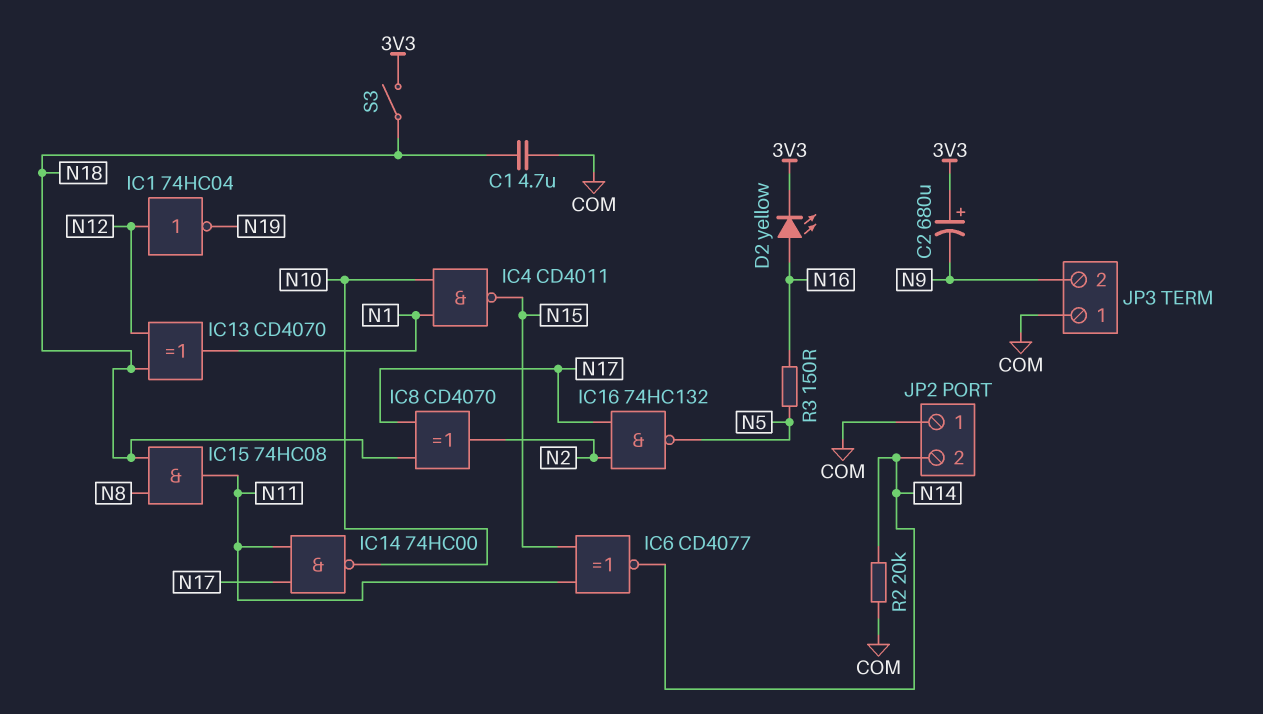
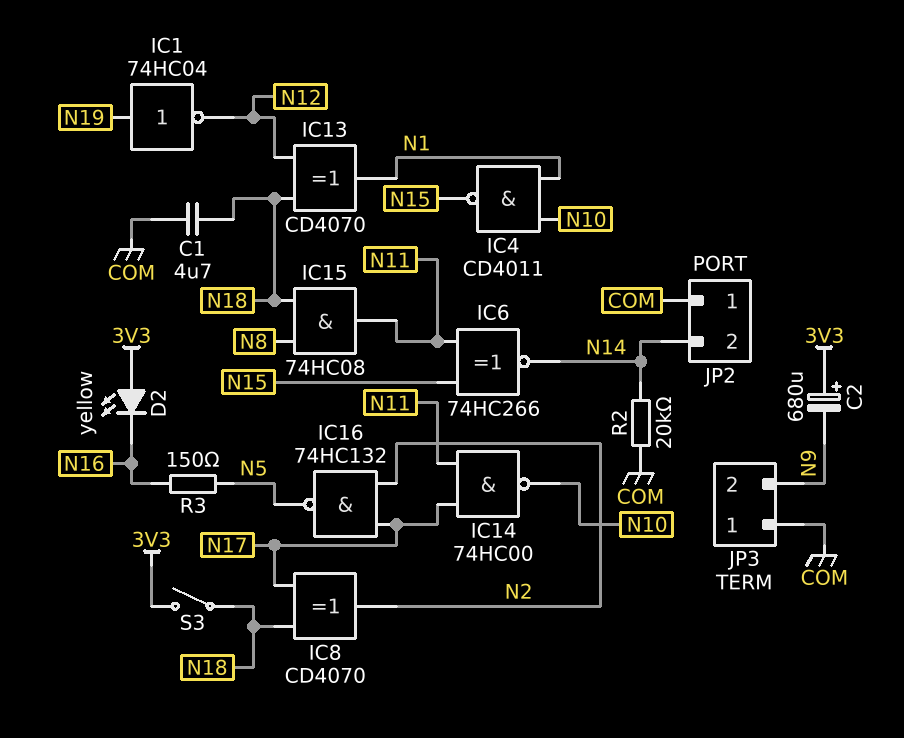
D2: LED yellow (A N16, K 3V3) -> LED yellow (A 3V3, K N16)
IC1: NOT 74HC04 (in N12, out N19) -> NOT 74HC04 (in N19, out N12)
IC6: XNOR CD4077 (in N11, in N15, out N14) -> XNOR 74HC266 (in N11, in N15, out N14)

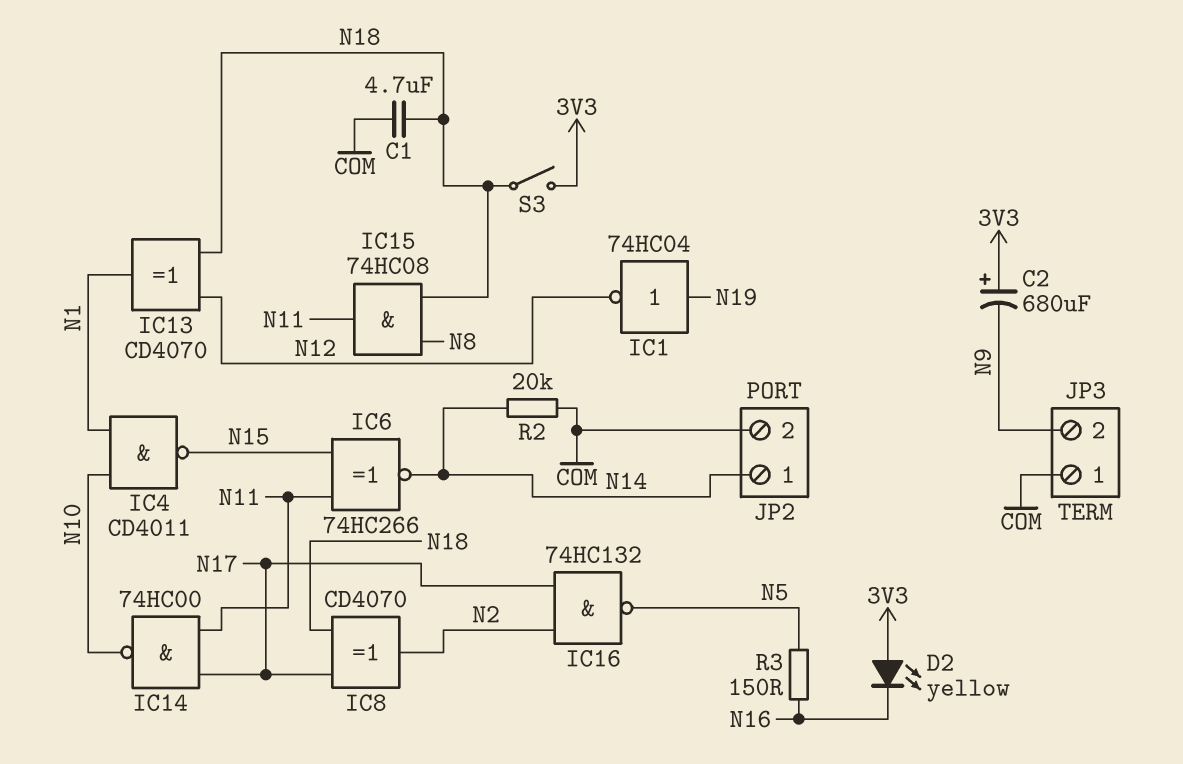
JP2 pin 1: COM -> N14
JP2 pin 2: N14 -> COM

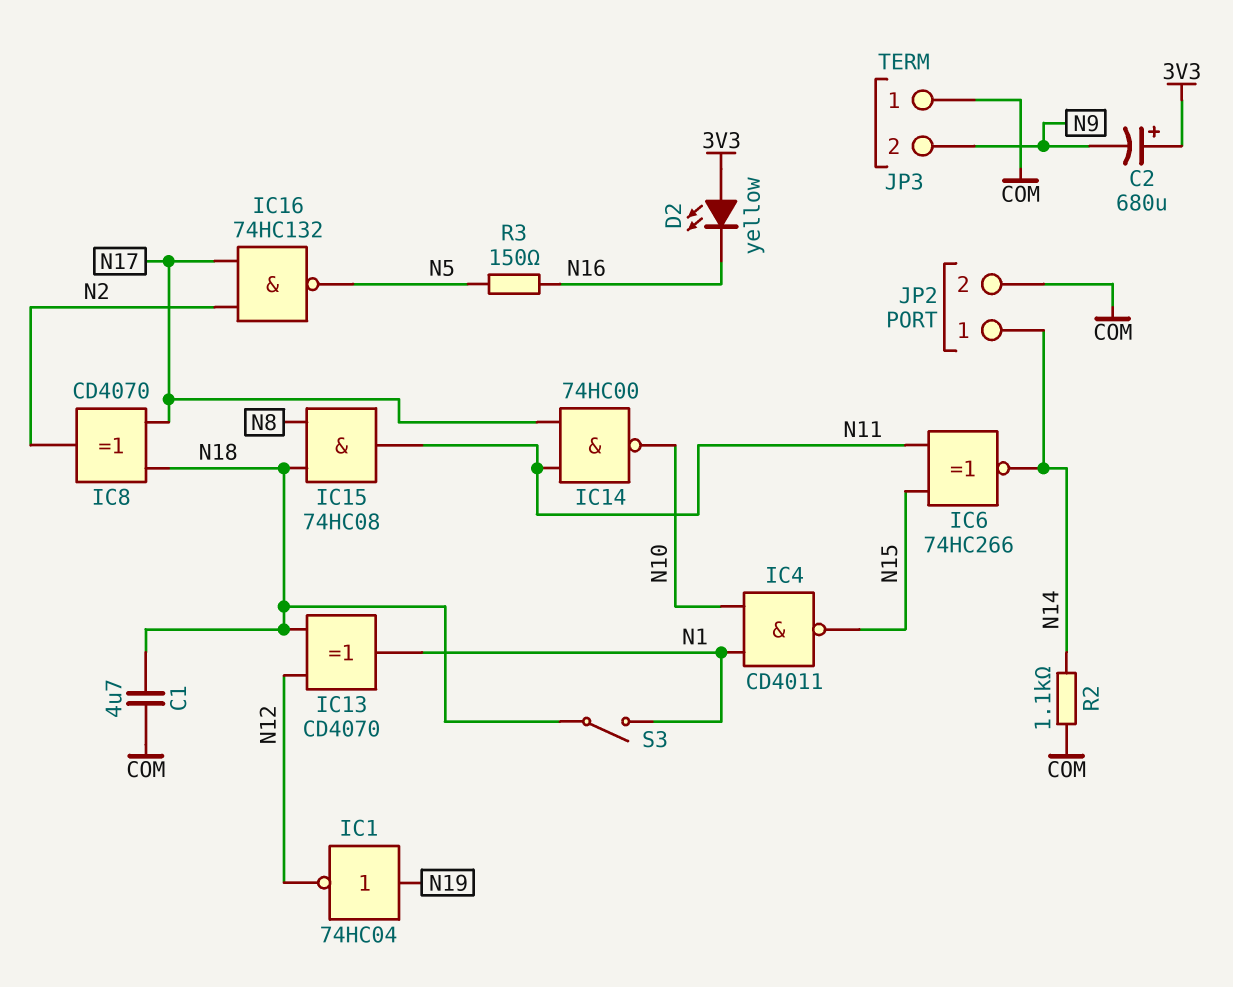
R2: 20k (COM, N14) -> 1.1k (COM, N14)
S3: switch (3V3, N18) -> switch (N1, N18)

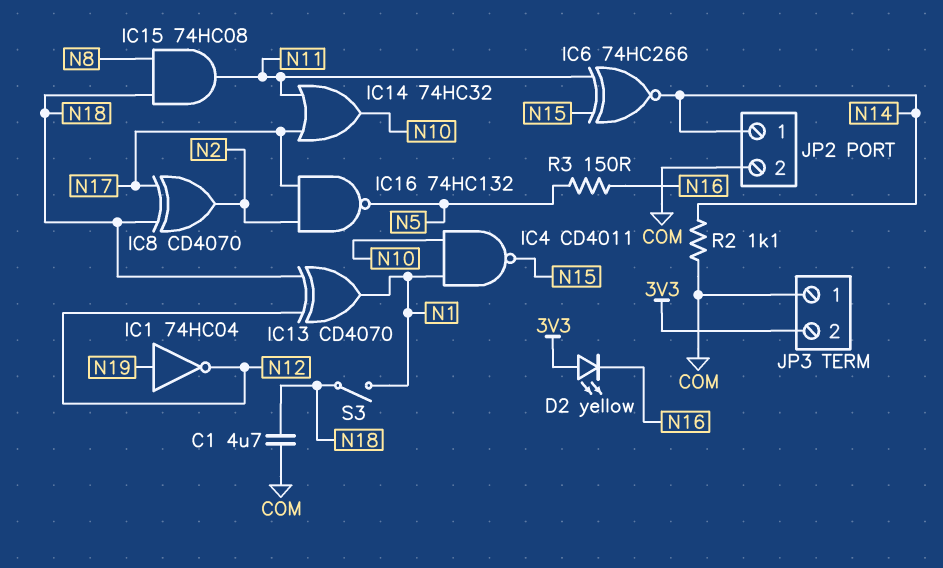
C2: 680uF (plus 3V3, minus N9) -> none
IC14: NAND 74HC00 (in N11, in N17, out N10) -> OR 74HC32 (in N11, in N17, out N10)
JP3 pin 2: N9 -> 3V3

